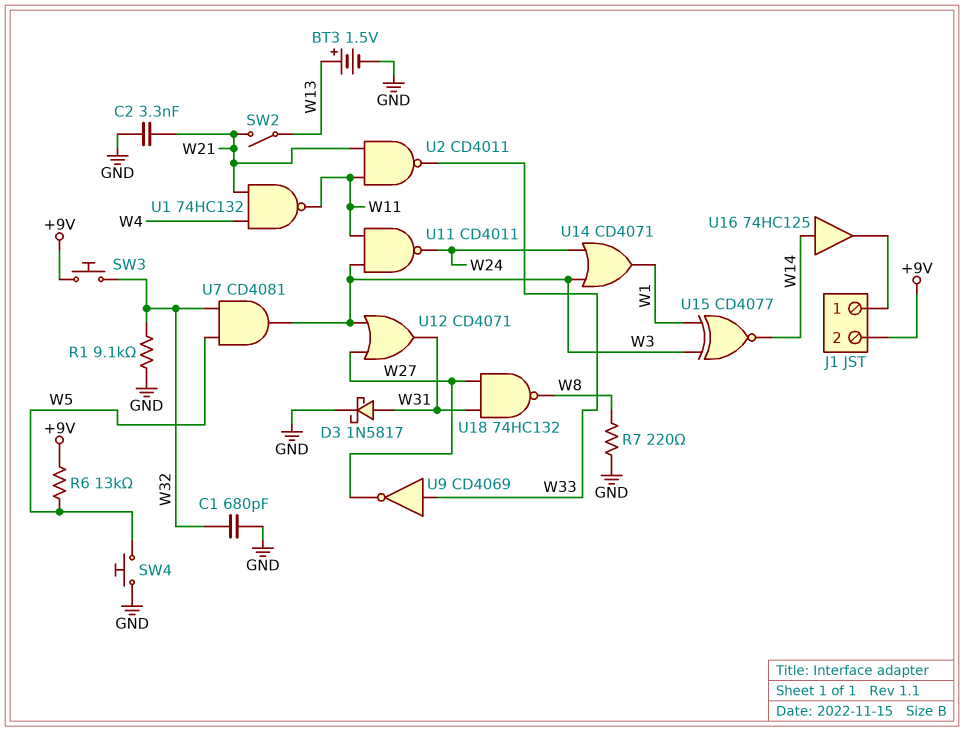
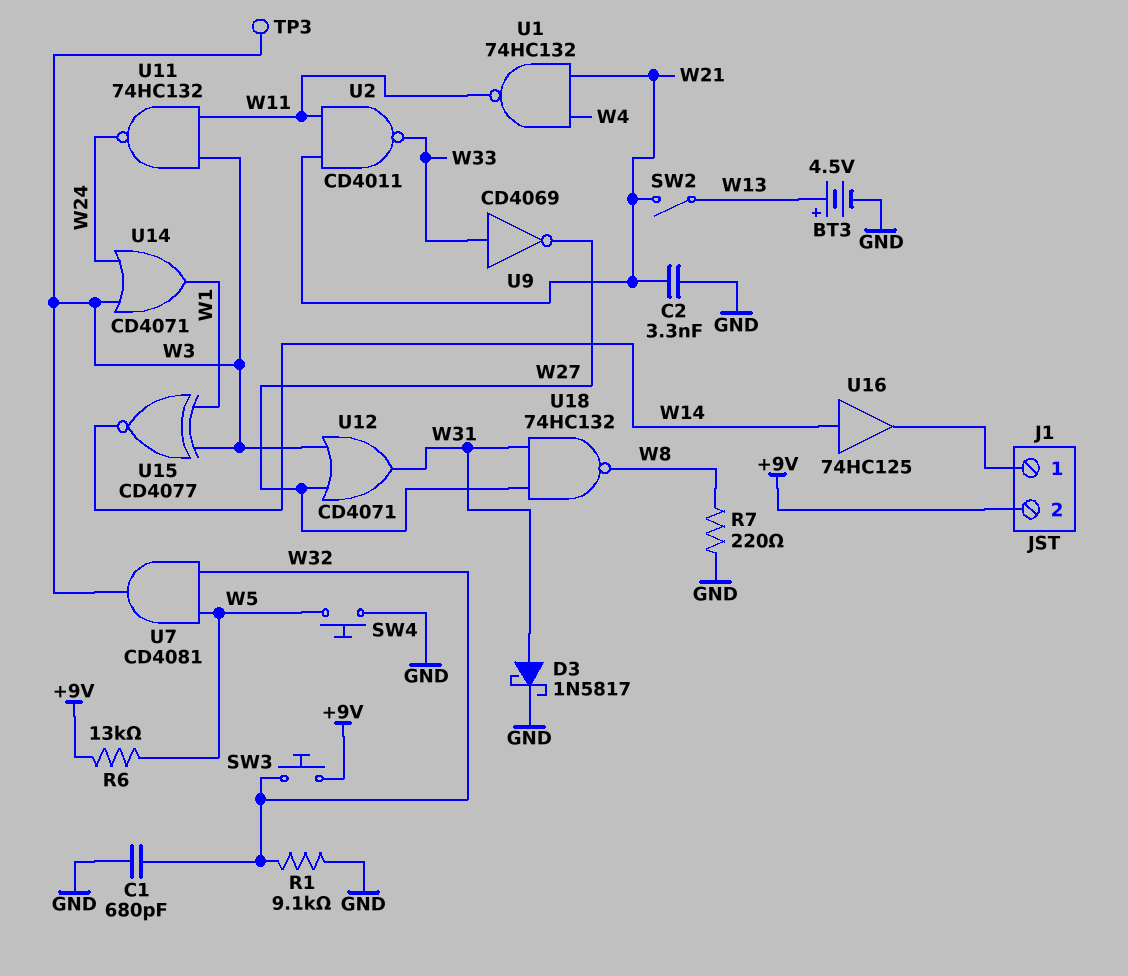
BT3: 1.5V (plus W13, minus GND) -> 4.5V (plus W13, minus GND)
TP3: none -> test point (W3)
U11: NAND CD4011 (in W3, in W11, out W24) -> NAND 74HC132 (in W3, in W11, out W24)

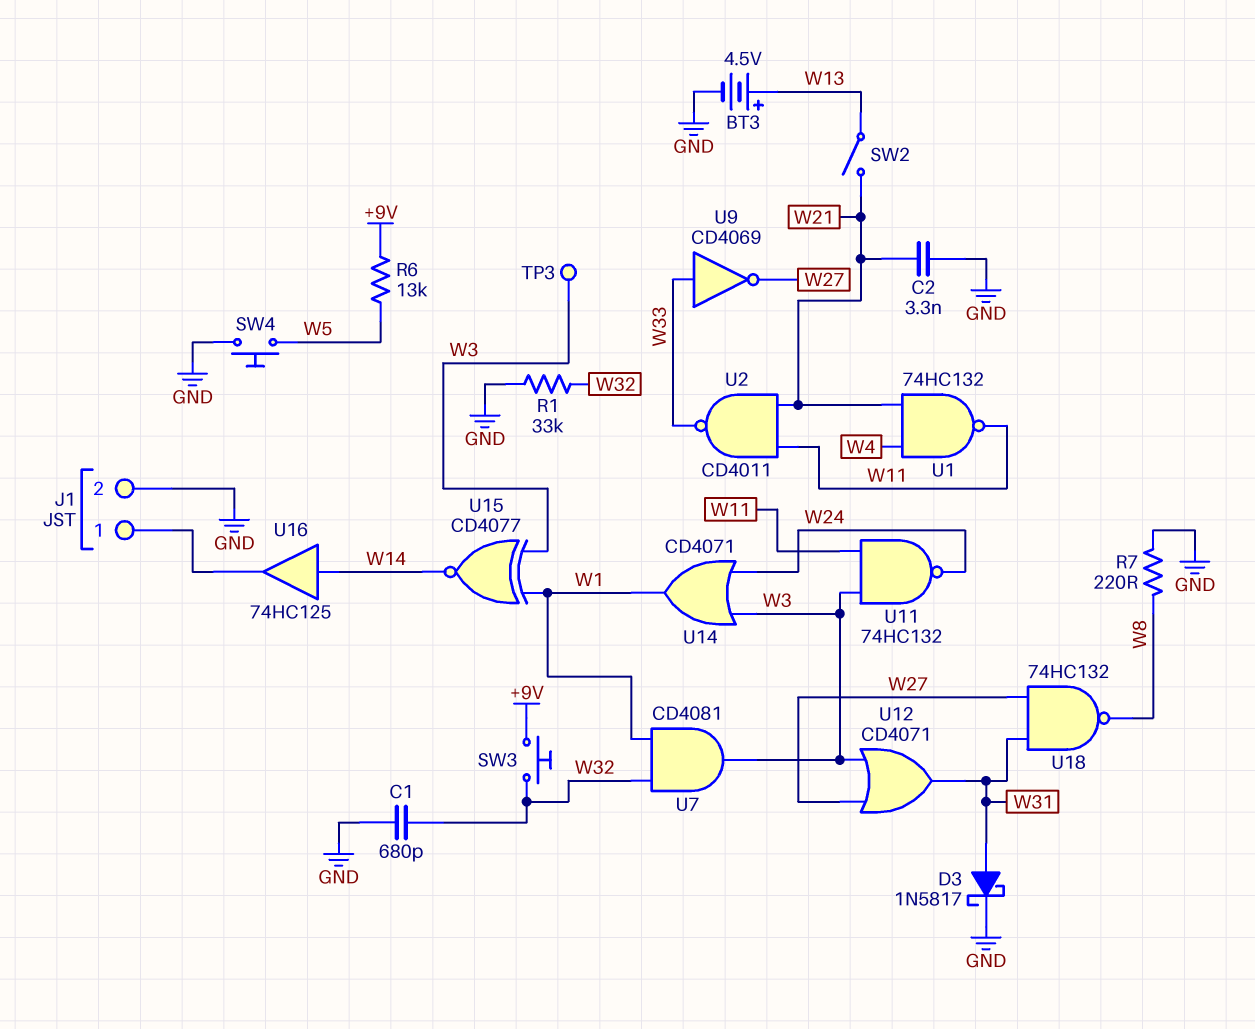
J1 pin 2: +9V -> GND
R1: 9.1k (GND, W32) -> 33k (GND, W32)
U7: AND CD4081 (in W5, in W32, out W3) -> AND CD4081 (in W1, in W32, out W3)

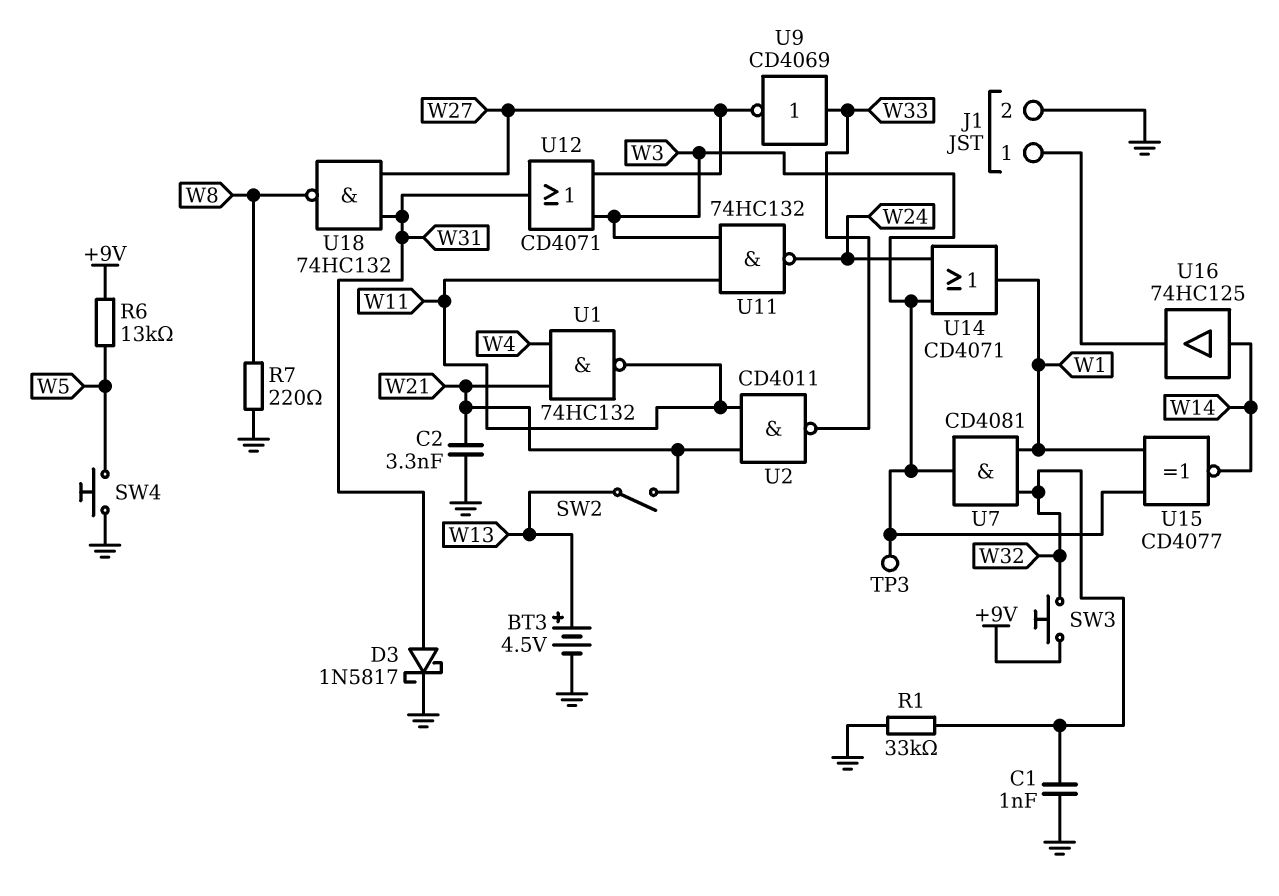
C1: 680pF (GND, W32) -> 1nF (GND, W32)

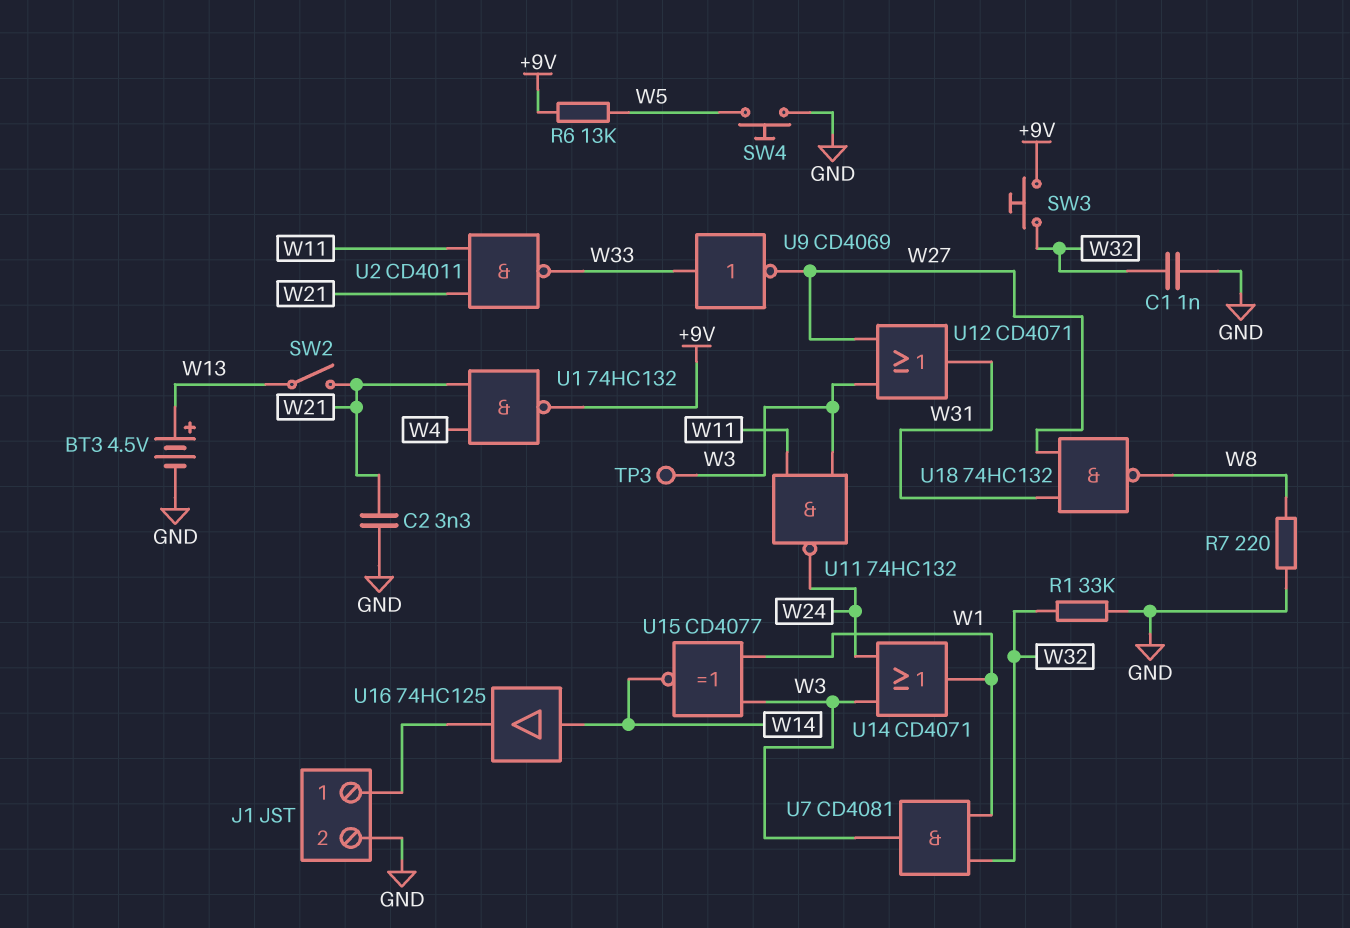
D3: schottky 1N5817 (A W31, K GND) -> none
U1: NAND 74HC132 (in W4, in W21, out W11) -> NAND 74HC132 (in W4, in W21, out +9V)

